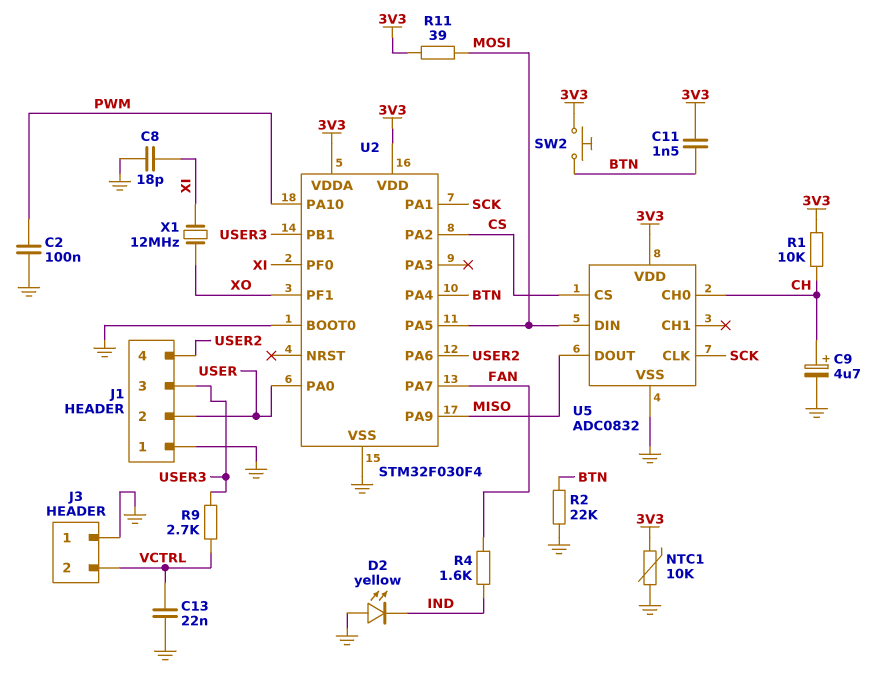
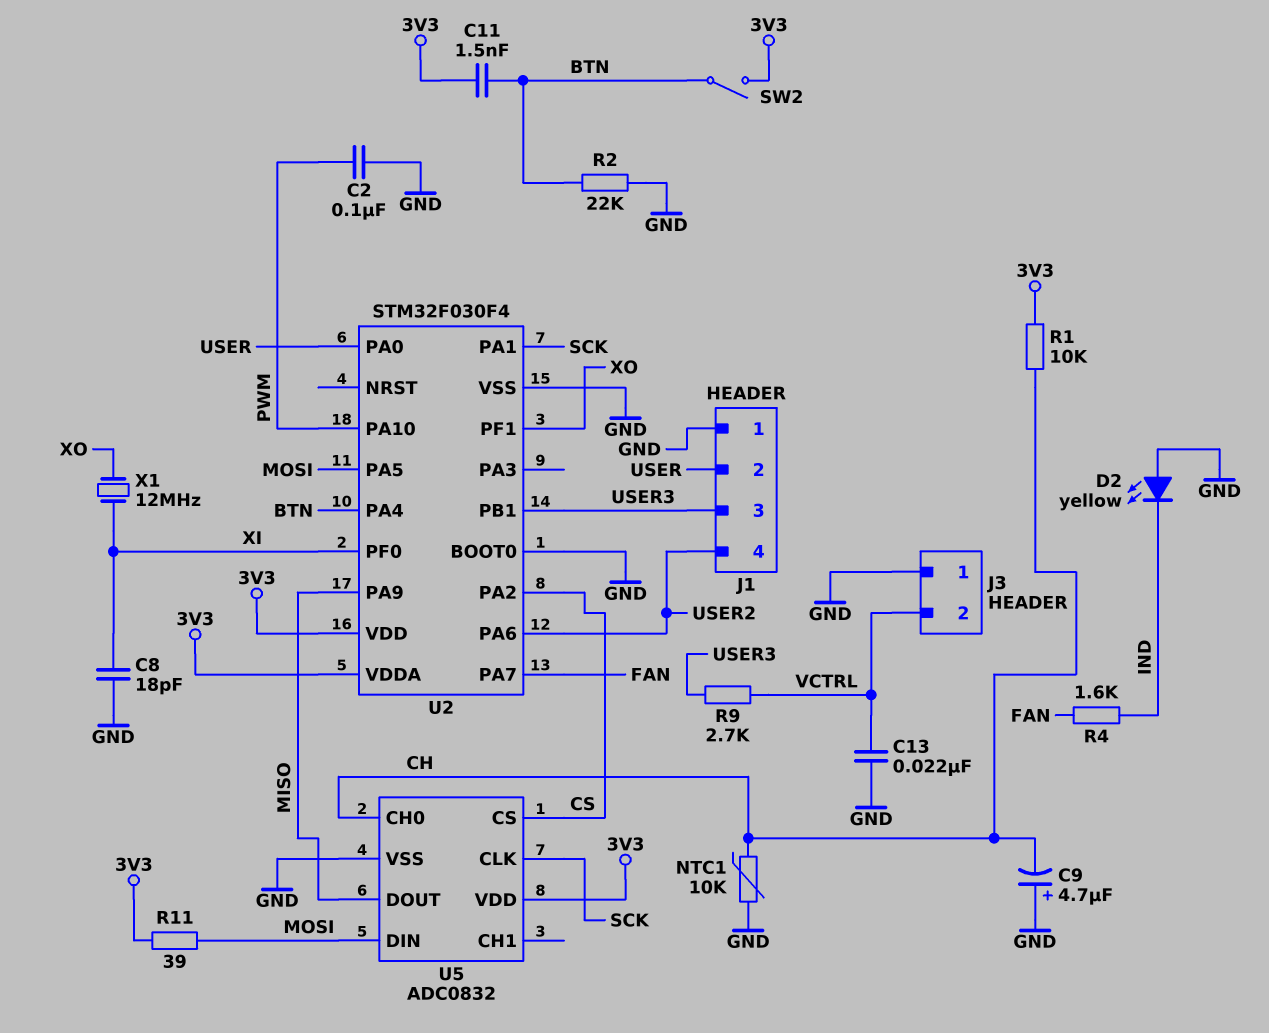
C9: 4.7uF (plus CH, minus GND) -> 4.7uF (plus GND, minus CH)
NTC1: 10k (3V3, GND) -> 10k (CH, GND)
SW2: button (3V3, BTN) -> switch (3V3, BTN)

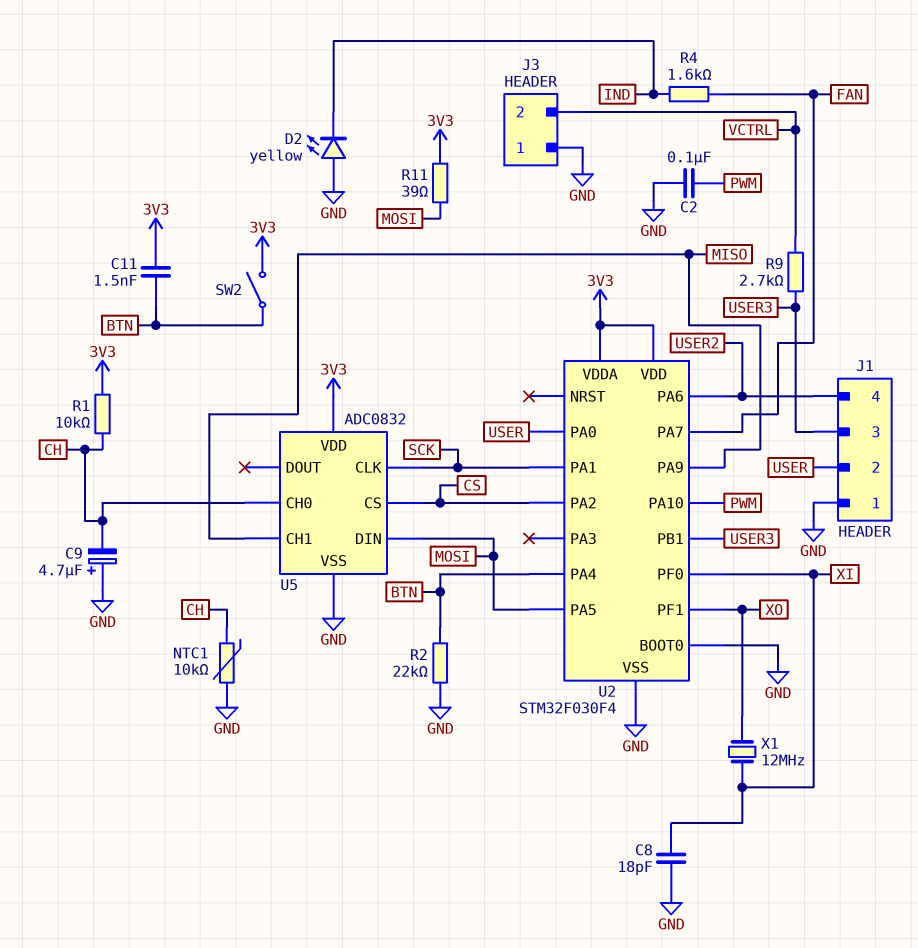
C13: 22nF (GND, VCTRL) -> none
U5 pin CH1: none -> MISO
U5 pin DOUT: MISO -> none

